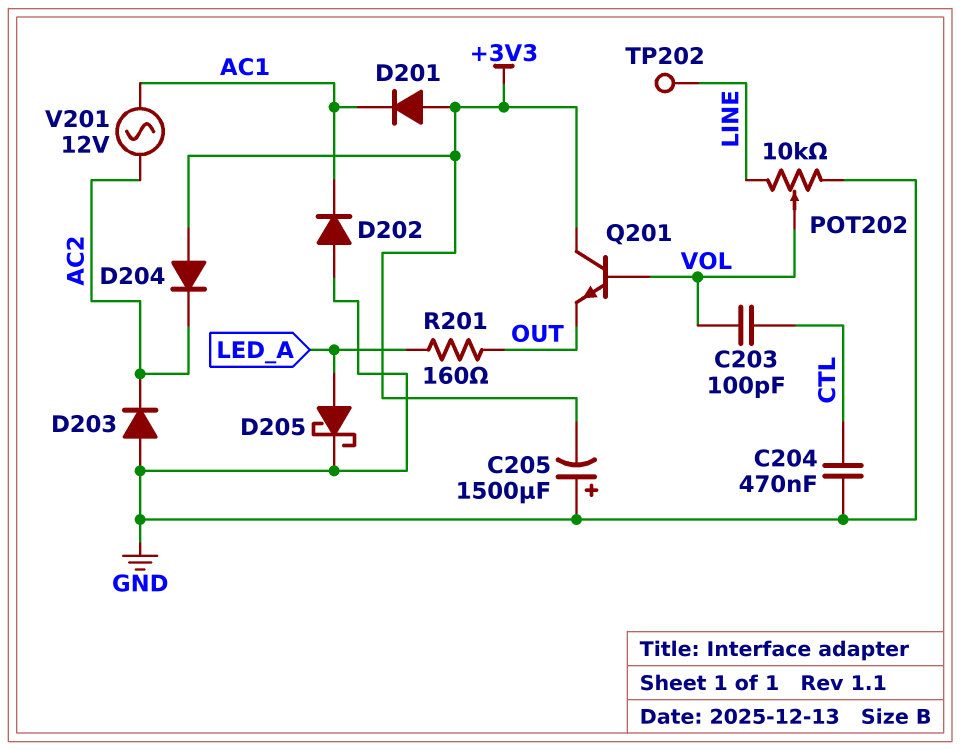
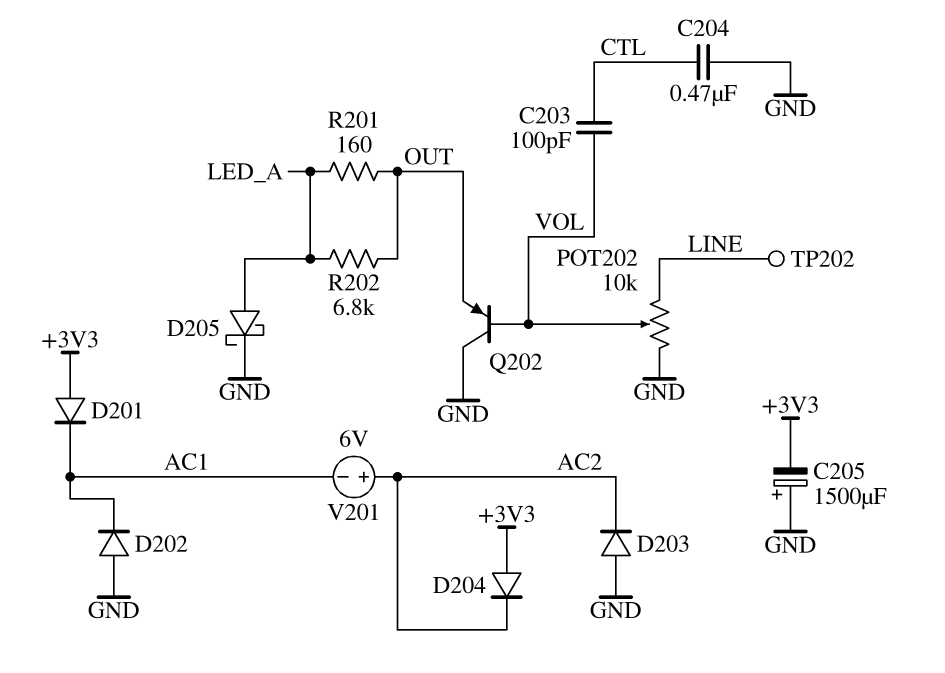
Q201: NPN (B VOL, C +3V3, E OUT) -> none
Q202: none -> PNP (B VOL, C GND, E OUT)
R202: none -> 6.8k (LED_A, OUT)
V201: AC 12V (AC1, AC2) -> 6V (plus AC2, minus AC1)

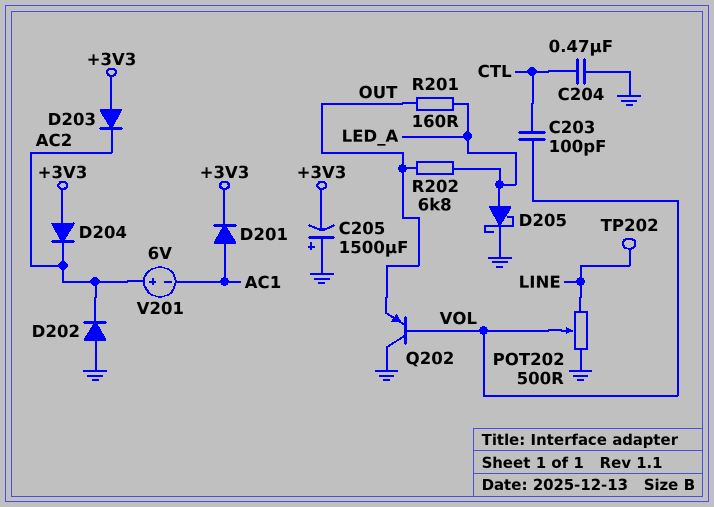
D201: diode (A +3V3, K AC1) -> diode (A AC1, K +3V3)
D202: diode (A GND, K AC1) -> diode (A GND, K AC2)
D203: diode (A GND, K AC2) -> diode (A +3V3, K AC2)
POT202: 10k (GND, LINE, wiper VOL) -> 500 (GND, LINE, wiper VOL)

